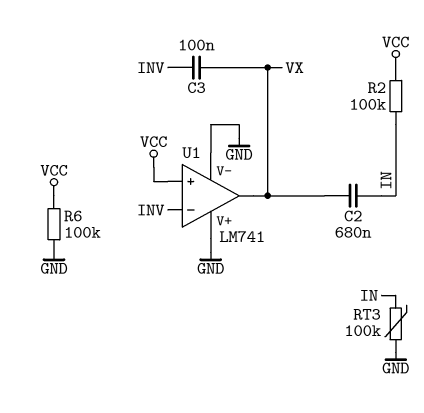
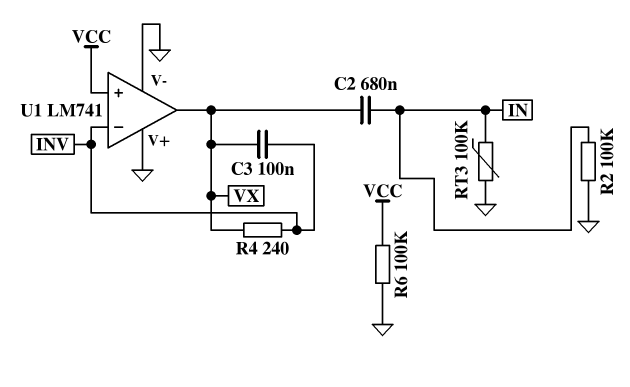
R2: 100k (IN, VCC) -> 100k (GND, IN)
R4: none -> 240 (INV, VX)

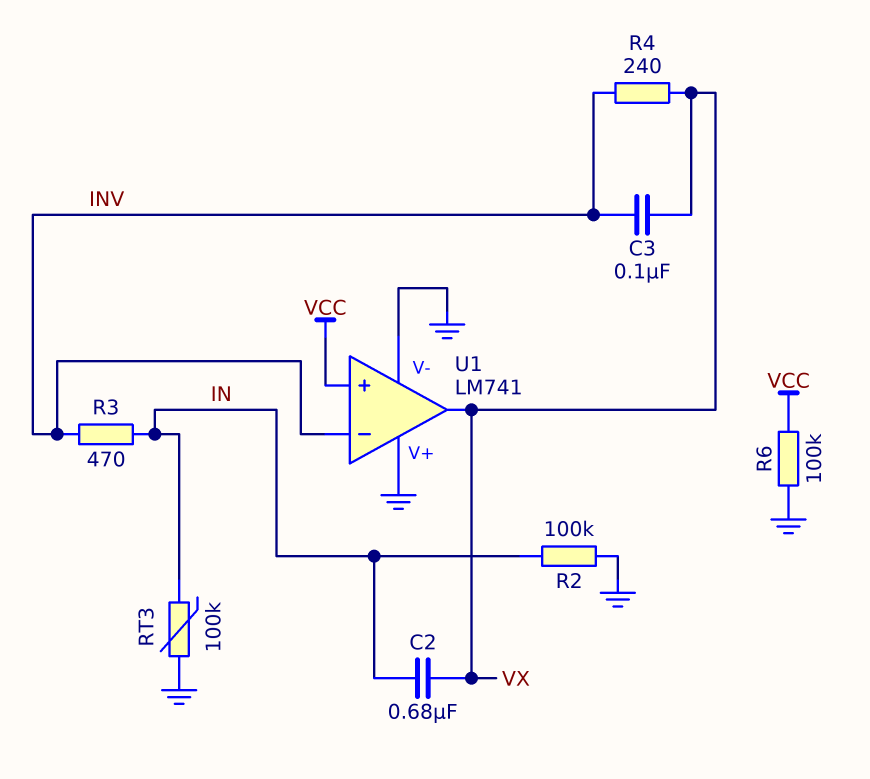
R3: none -> 470 (IN, INV)

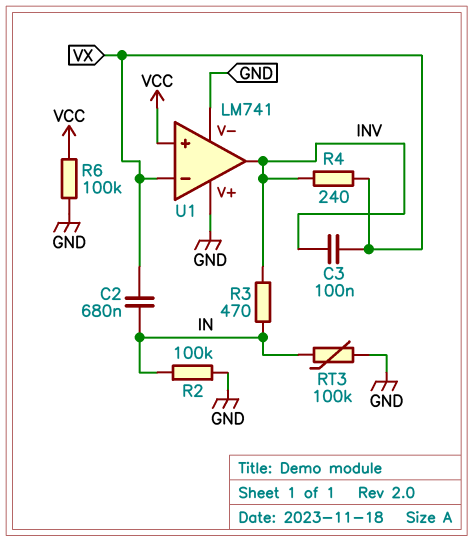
U1 pin in-: INV -> VX
U1 pin out: VX -> INV

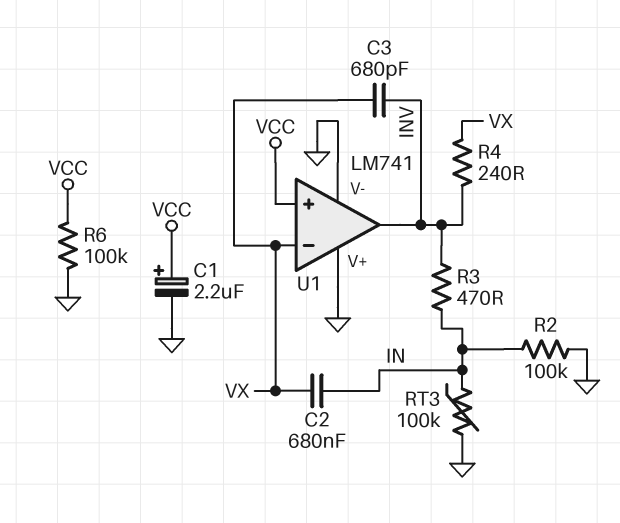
C1: none -> 2.2uF (plus VCC, minus GND)
C3: 100nF (INV, VX) -> 680pF (INV, VX)

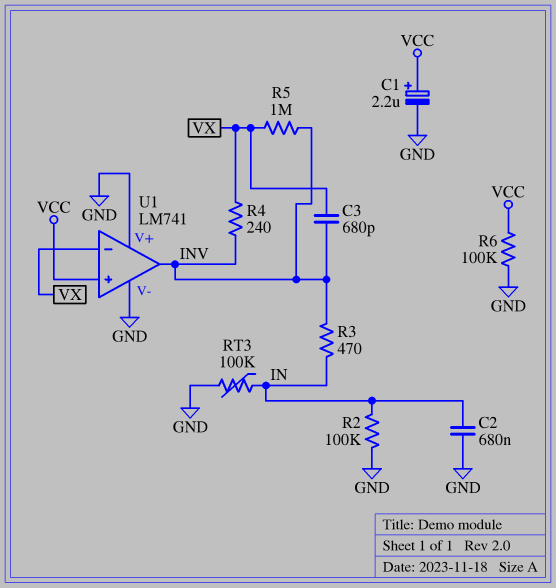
C2: 680nF (IN, VX) -> 680nF (GND, IN)
R5: none -> 1M (INV, VX)

